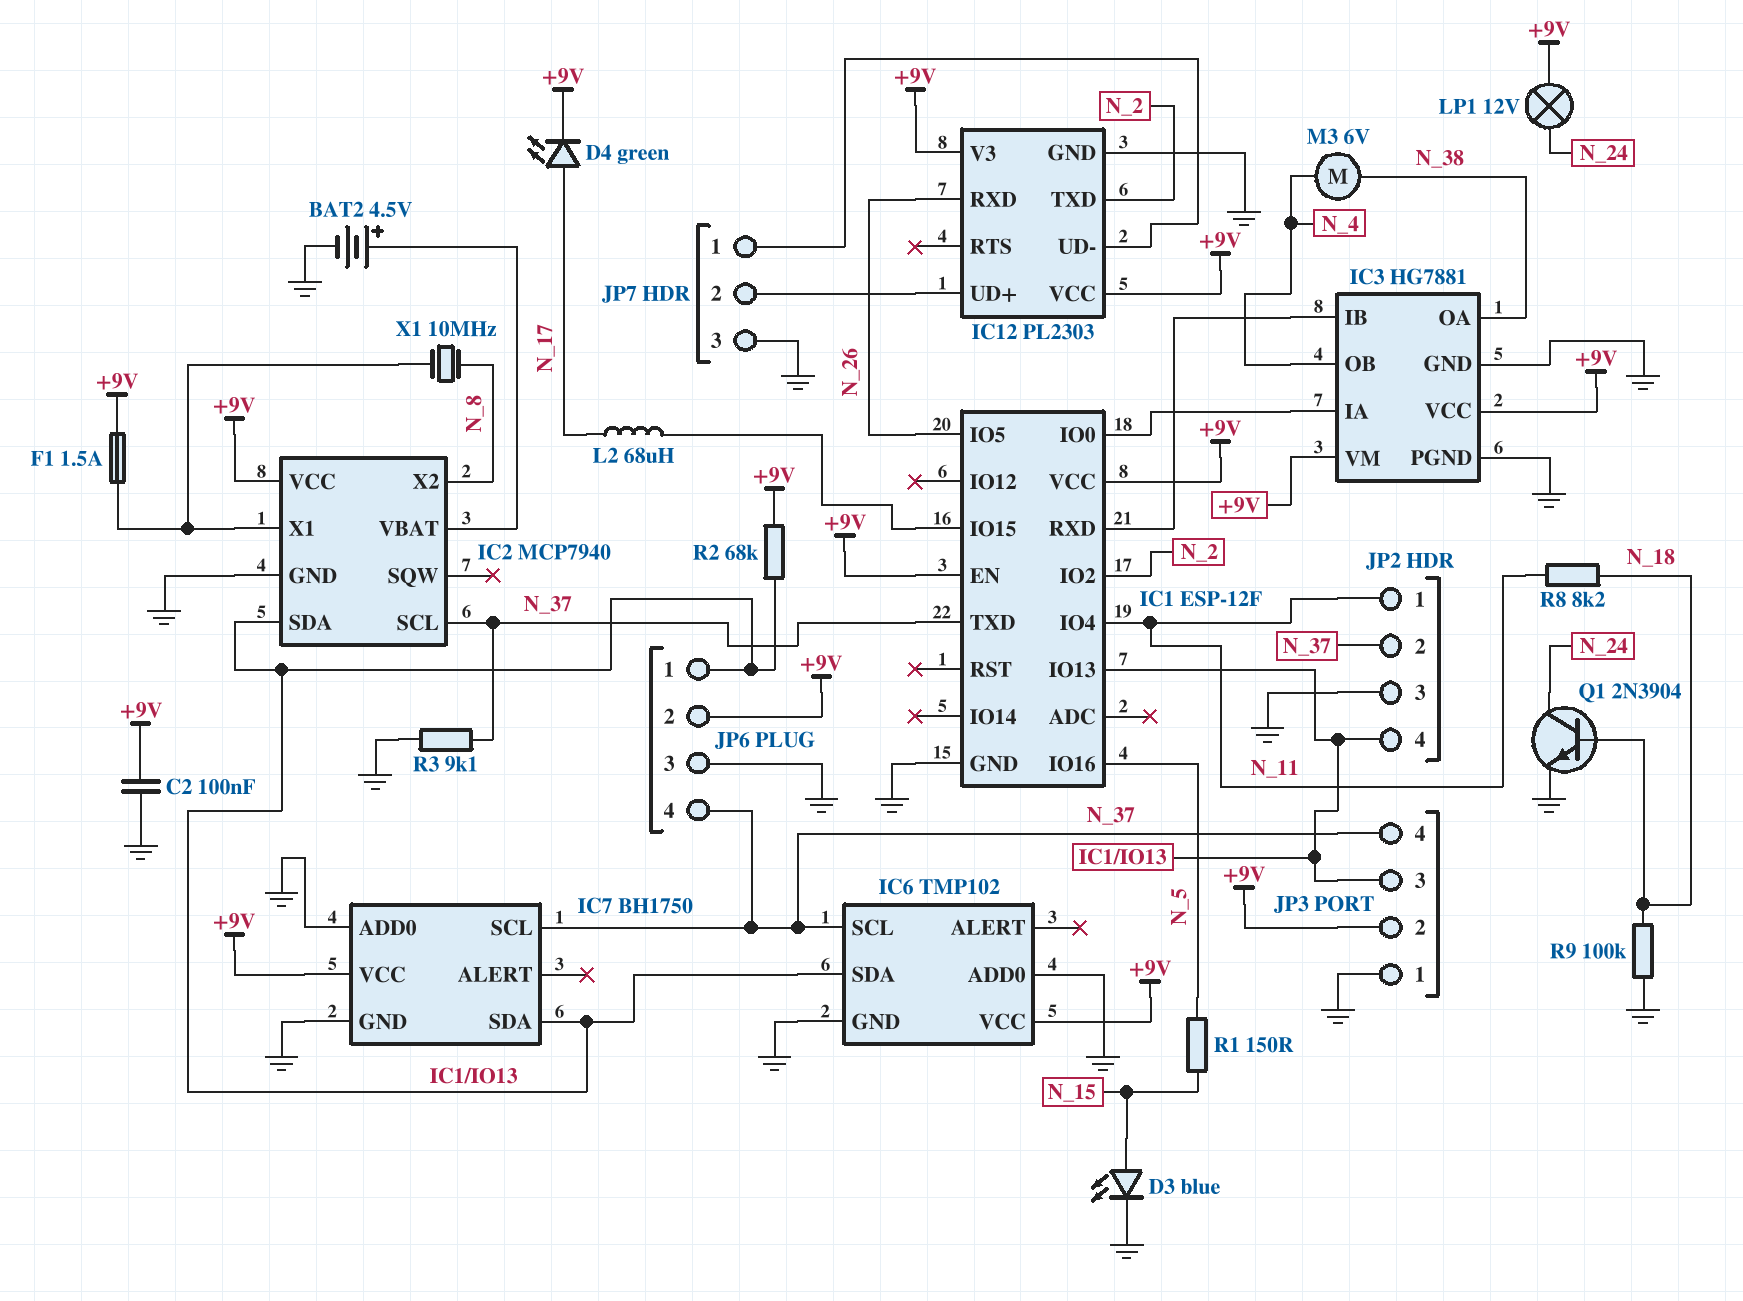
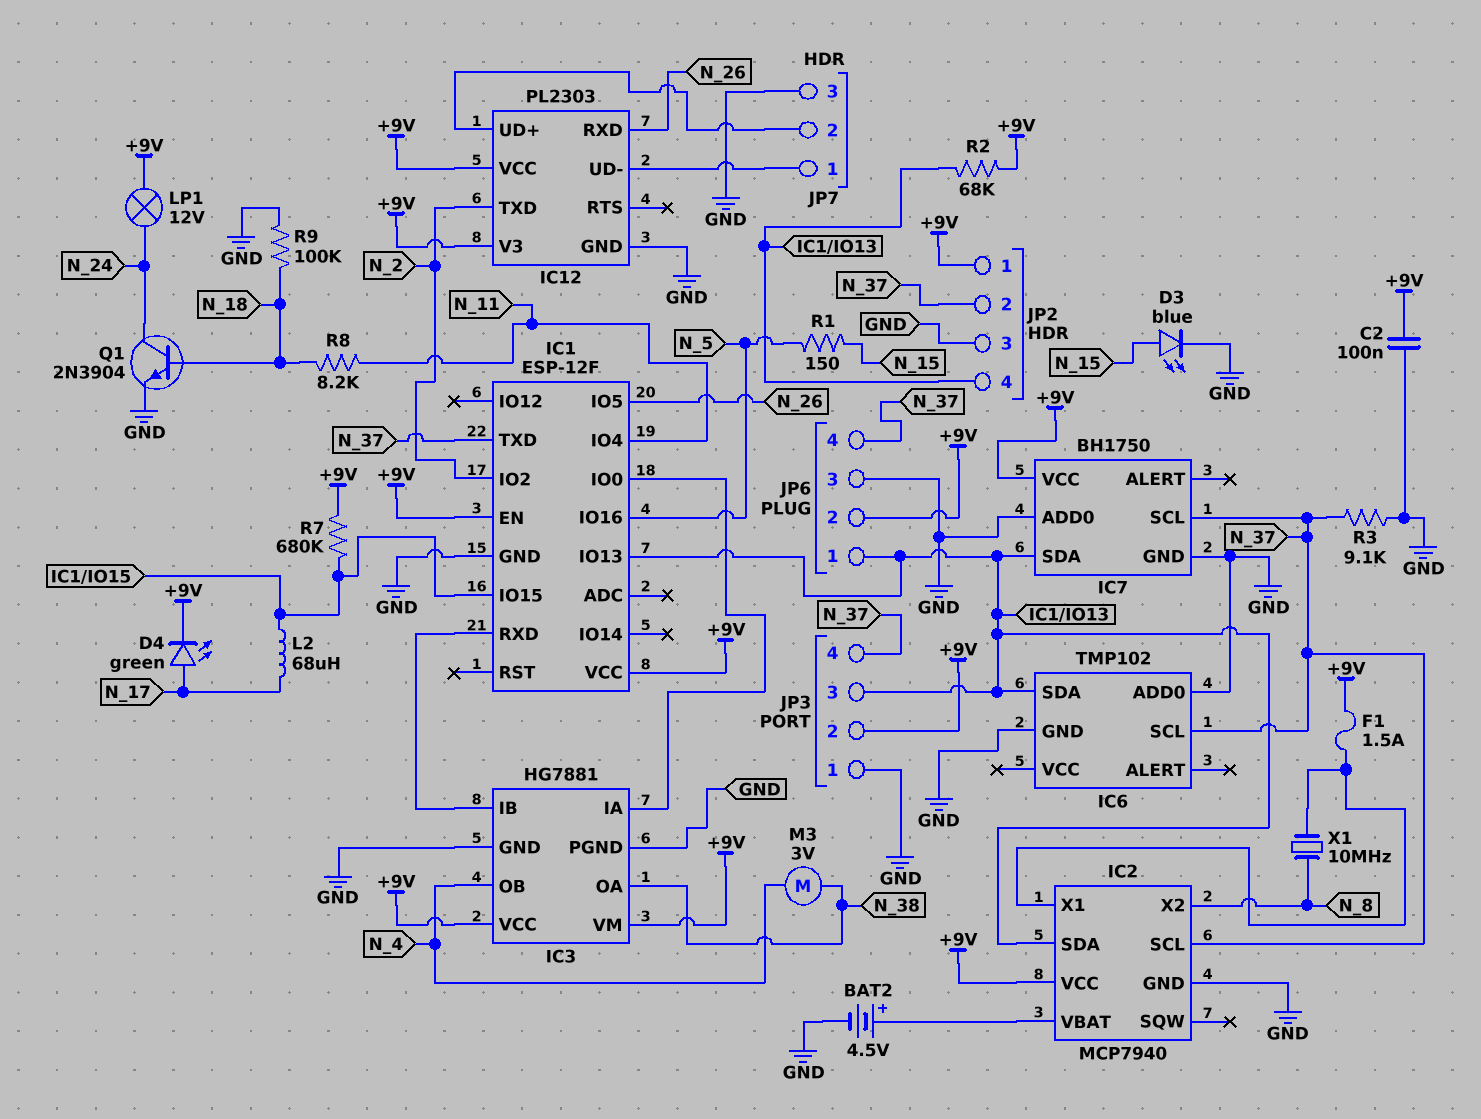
IC6 pin VCC: +9V -> none
JP2 pin 1: N_11 -> +9V
M3: motor 6V (N_4, N_38) -> motor 3V (N_4, N_38)
R7: none -> 680k (+9V, IC1/IO15)

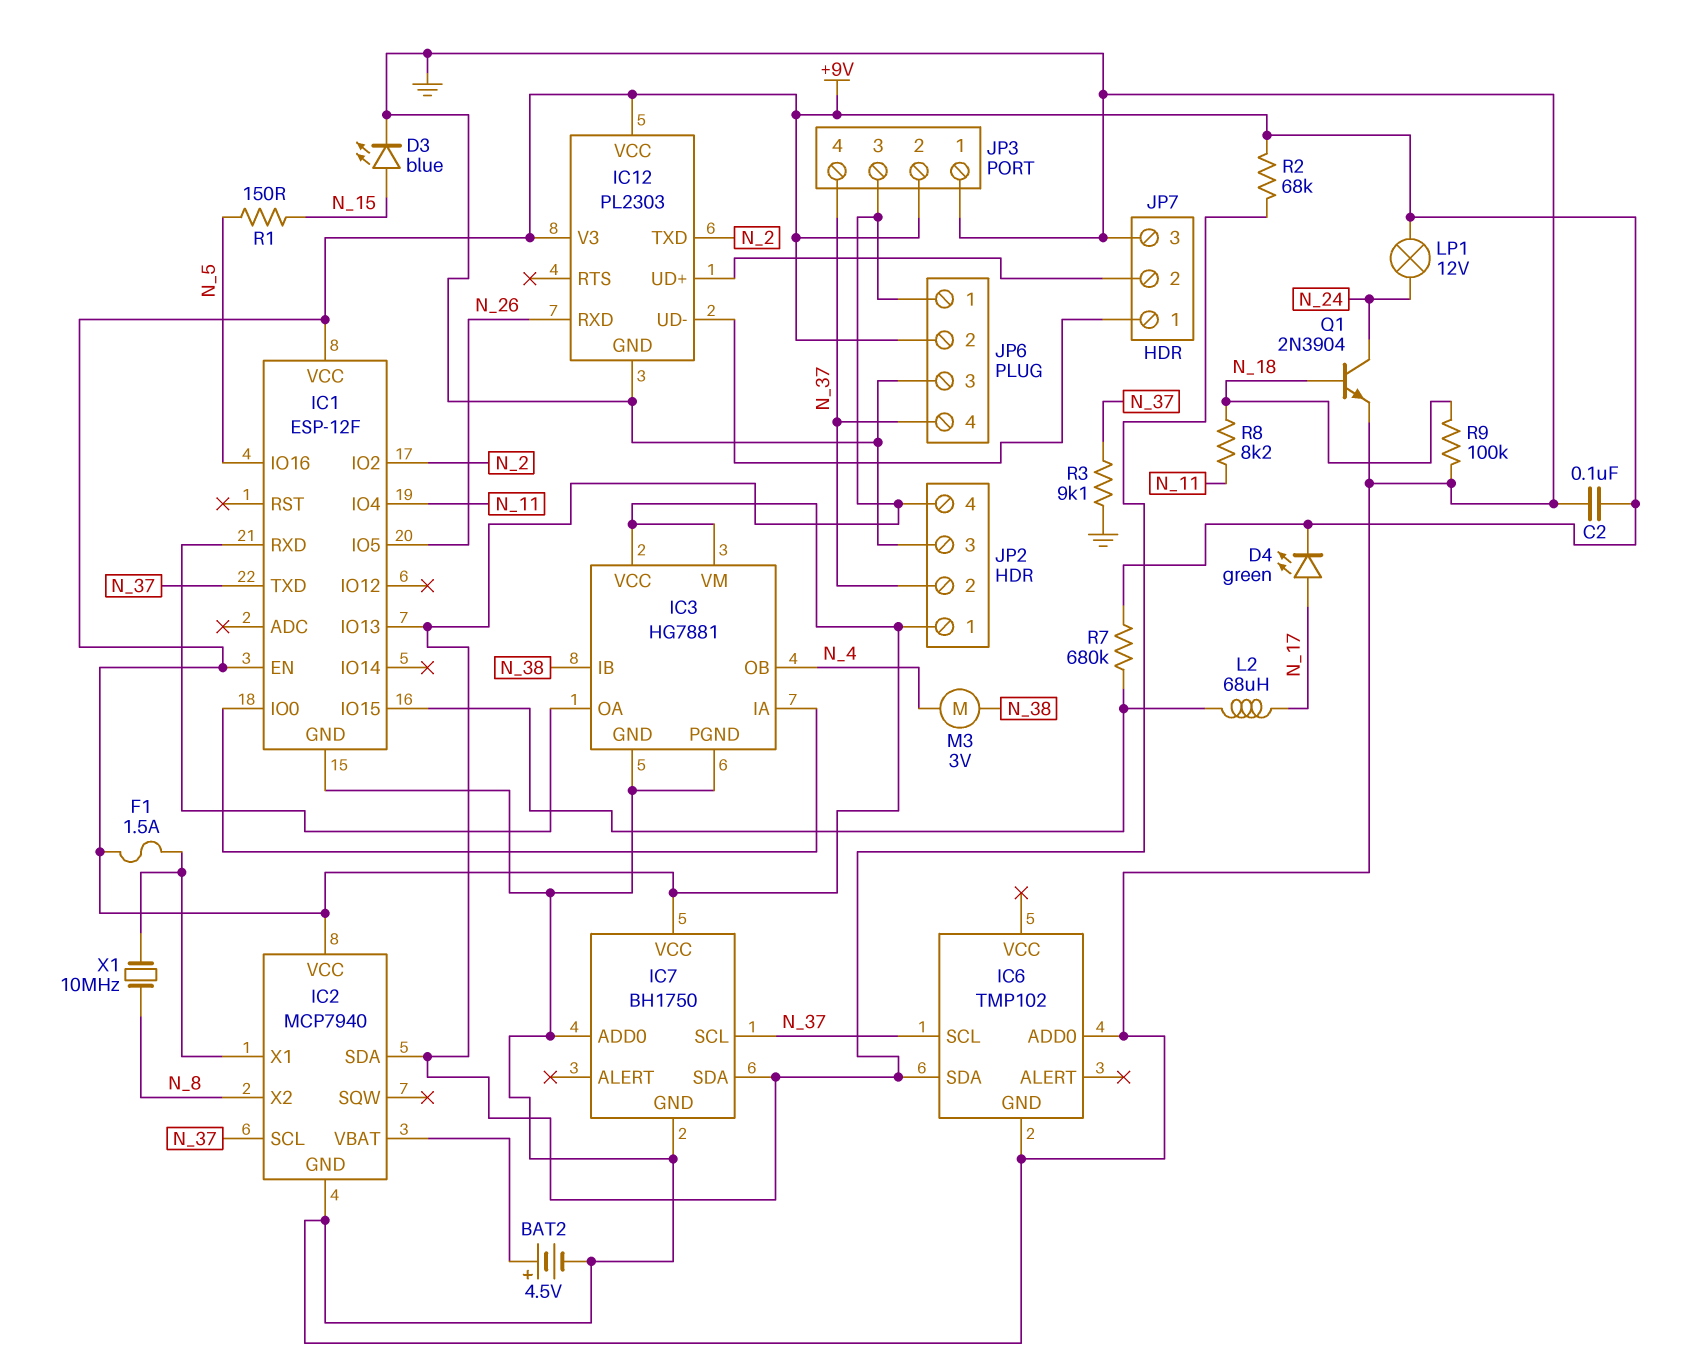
IC3 pin IB: IC1/RXD -> N_38
IC3 pin OA: N_38 -> IC1/RXD

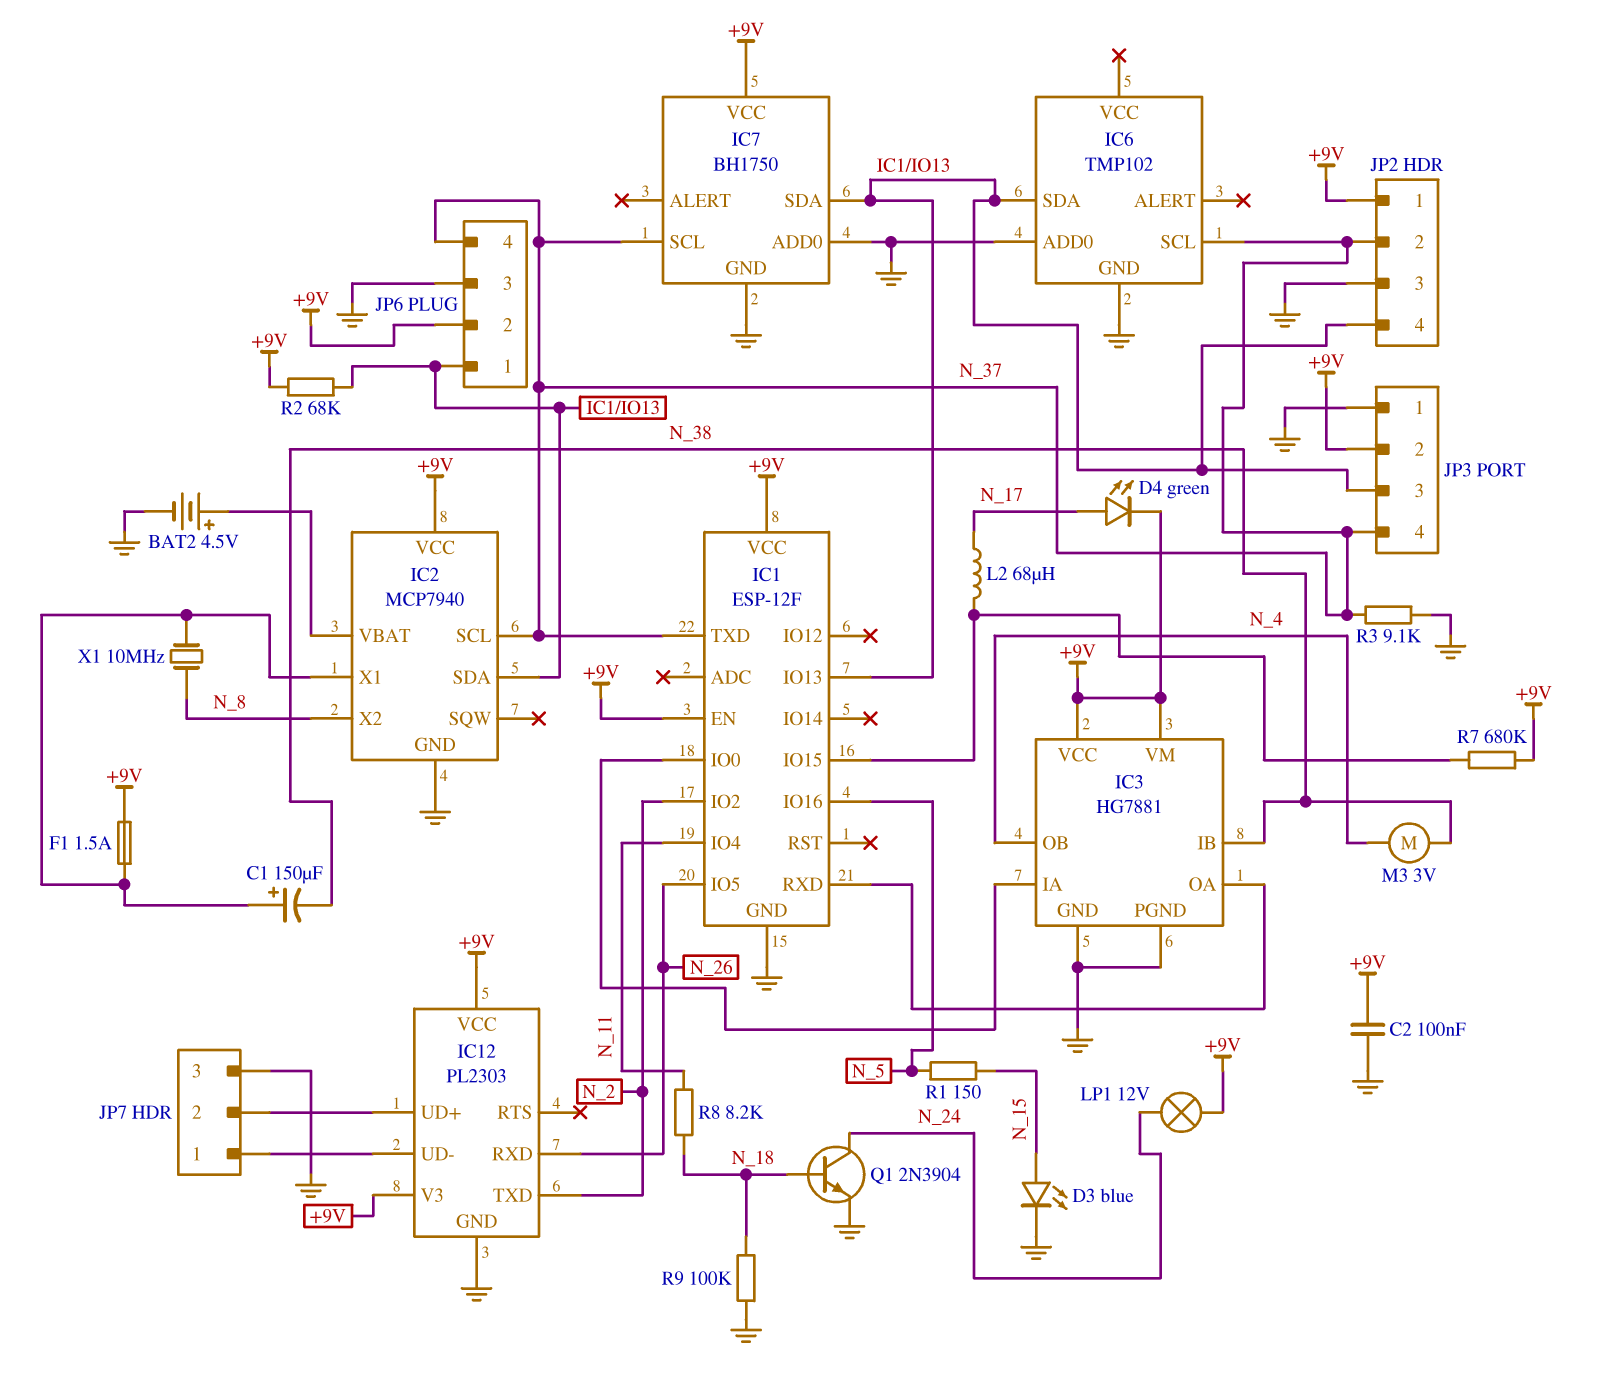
C1: none -> 150uF (plus IC2/X1, minus N_38)

